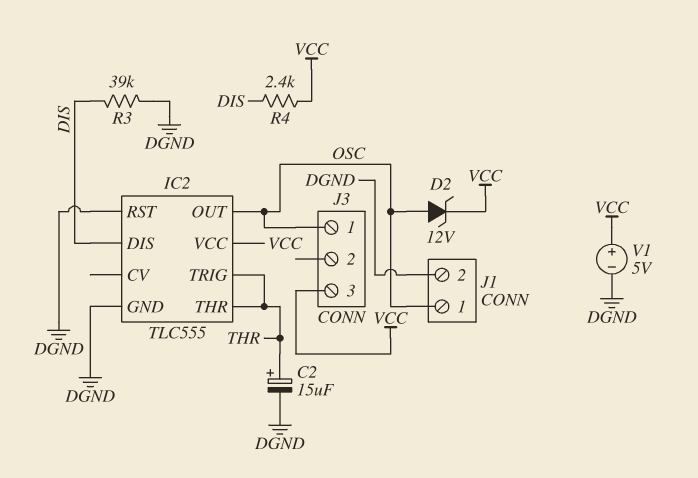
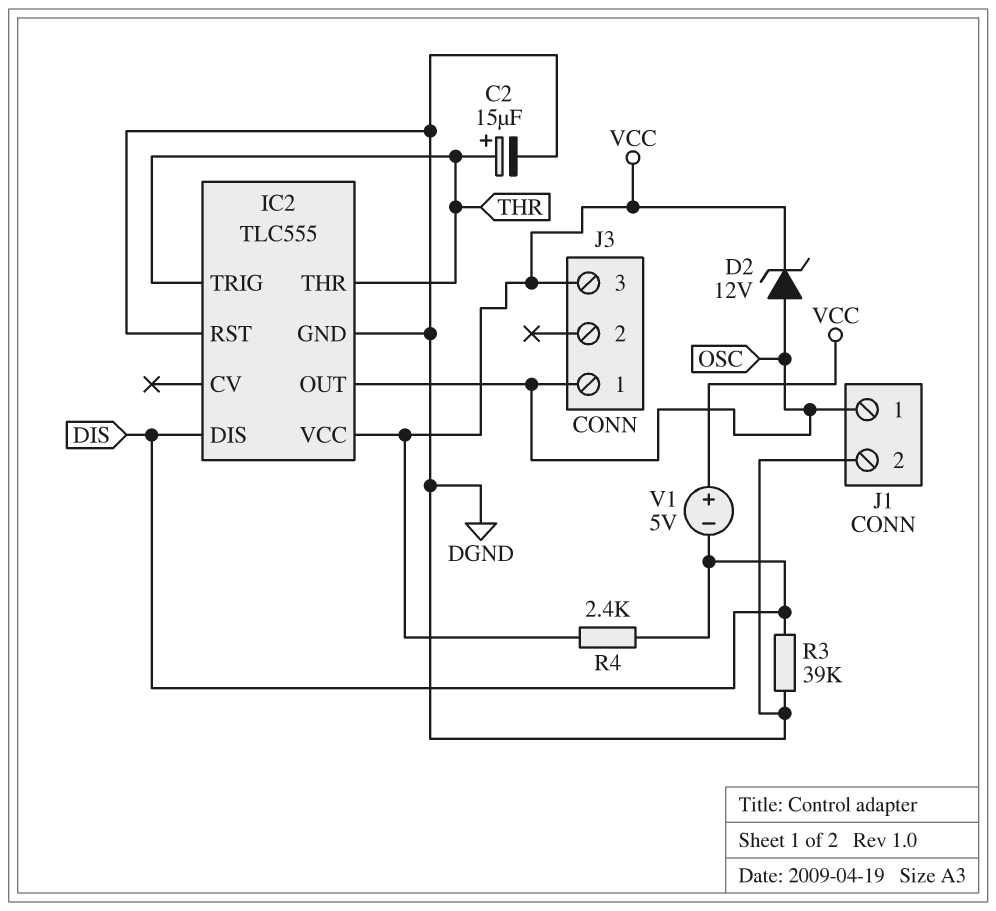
V1: 5V (plus VCC, minus DGND) -> 5V (plus VCC, minus DIS)

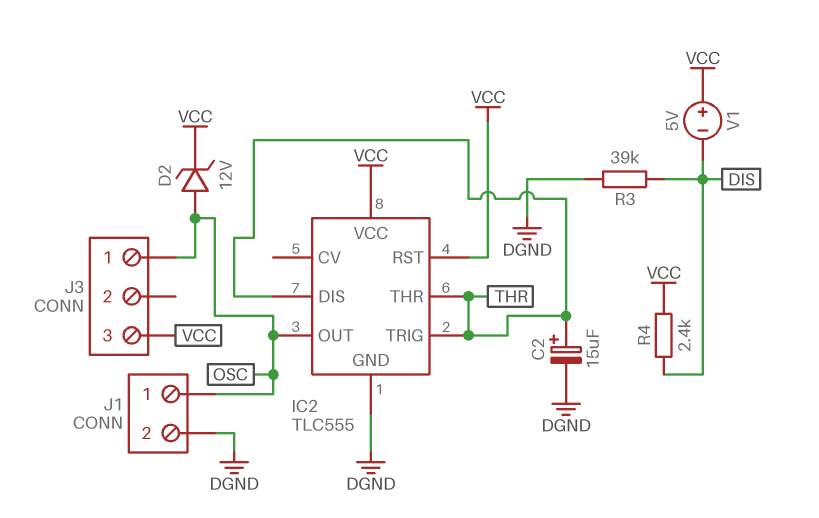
IC2 pin DIS: DIS -> THR
IC2 pin RST: DGND -> VCC

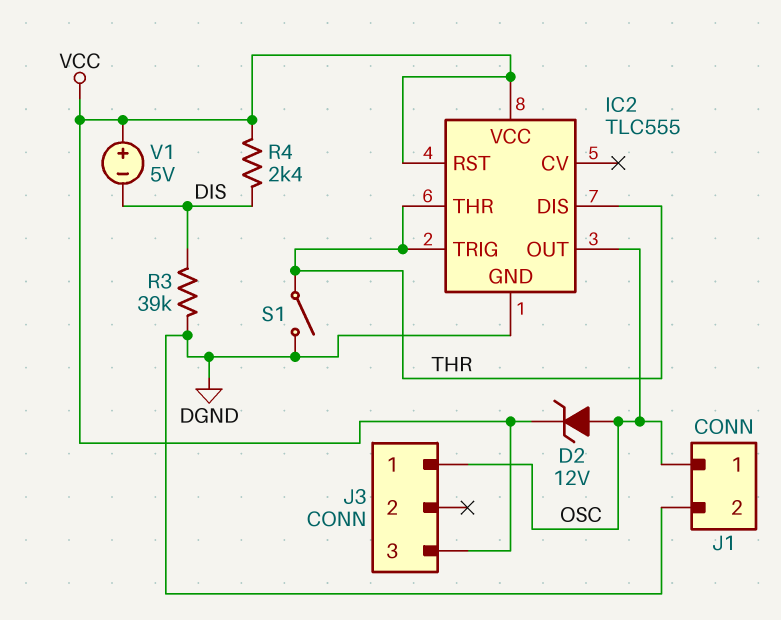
C2: 15uF (plus THR, minus DGND) -> none
S1: none -> switch (DGND, THR)

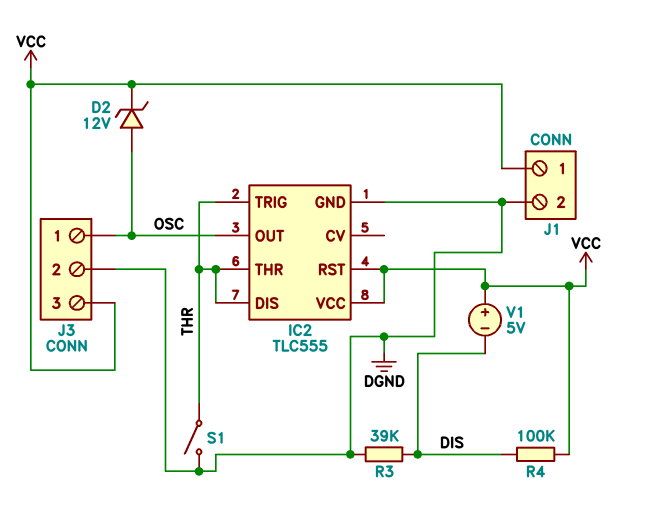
J1 pin 1: OSC -> VCC
J3 pin 2: none -> DGND
R4: 2.4k (DIS, VCC) -> 100k (DIS, VCC)

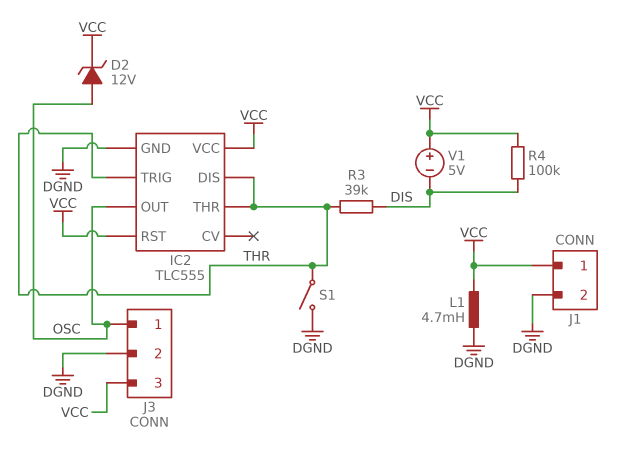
L1: none -> 4.7mH (DGND, VCC)
R3: 39k (DGND, DIS) -> 39k (DIS, THR)

